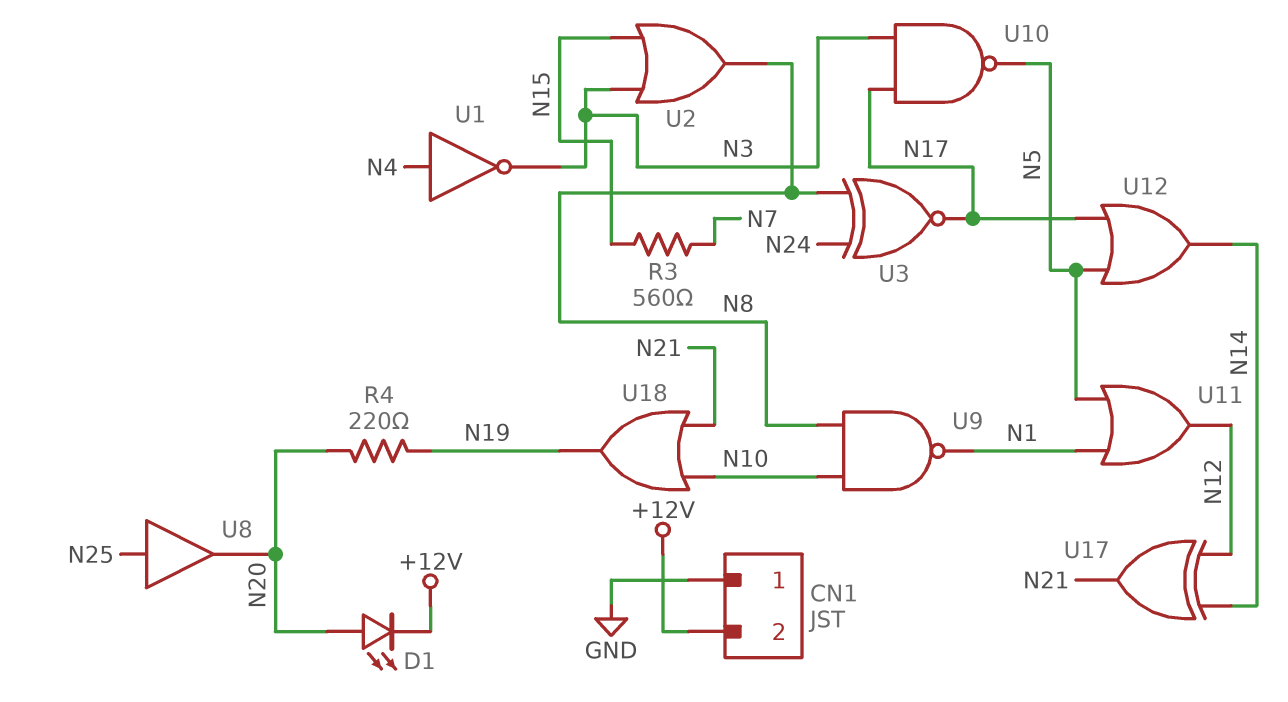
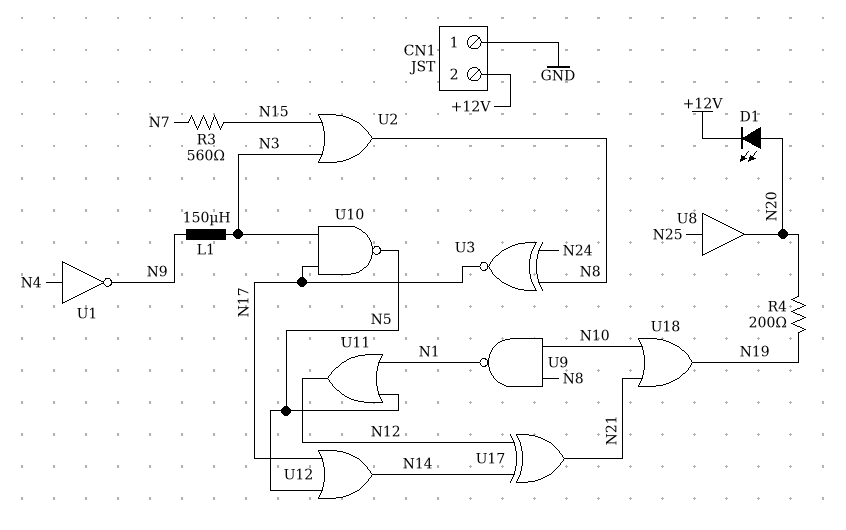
L1: none -> 150uH (N3, N9)
R4: 220 (N19, N20) -> 200 (N19, N20)
U1: NOT (in N4, out N3) -> NOT (in N4, out N9)

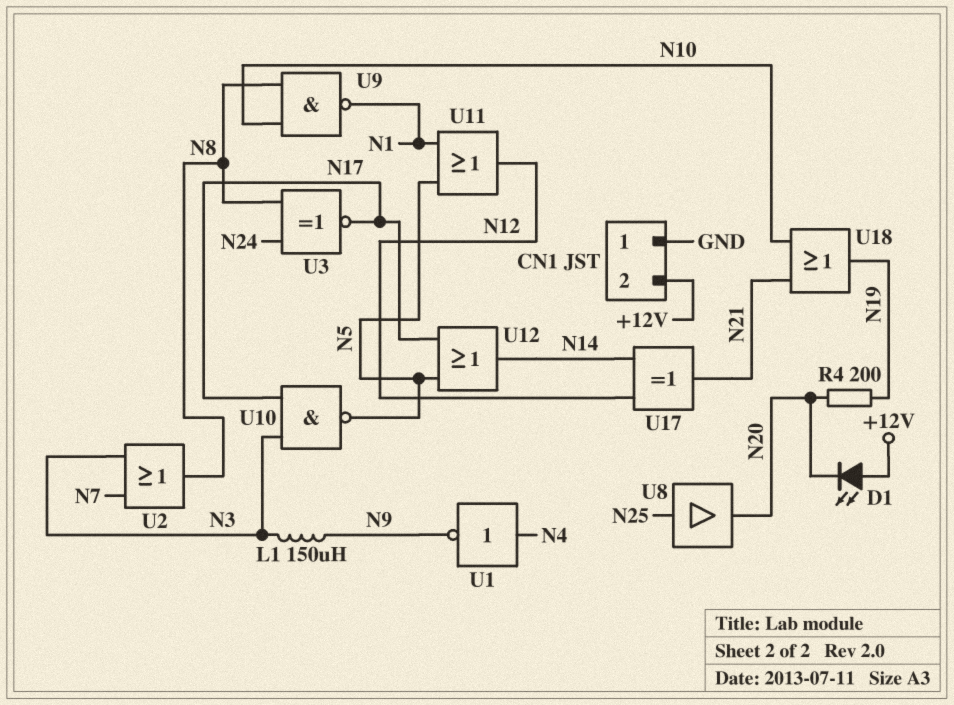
D1: LED (A N20, K +12V) -> LED (A +12V, K N20)
R3: 560 (N7, N15) -> none
U2: OR (in N3, in N15, out N8) -> OR (in N3, in N7, out N8)

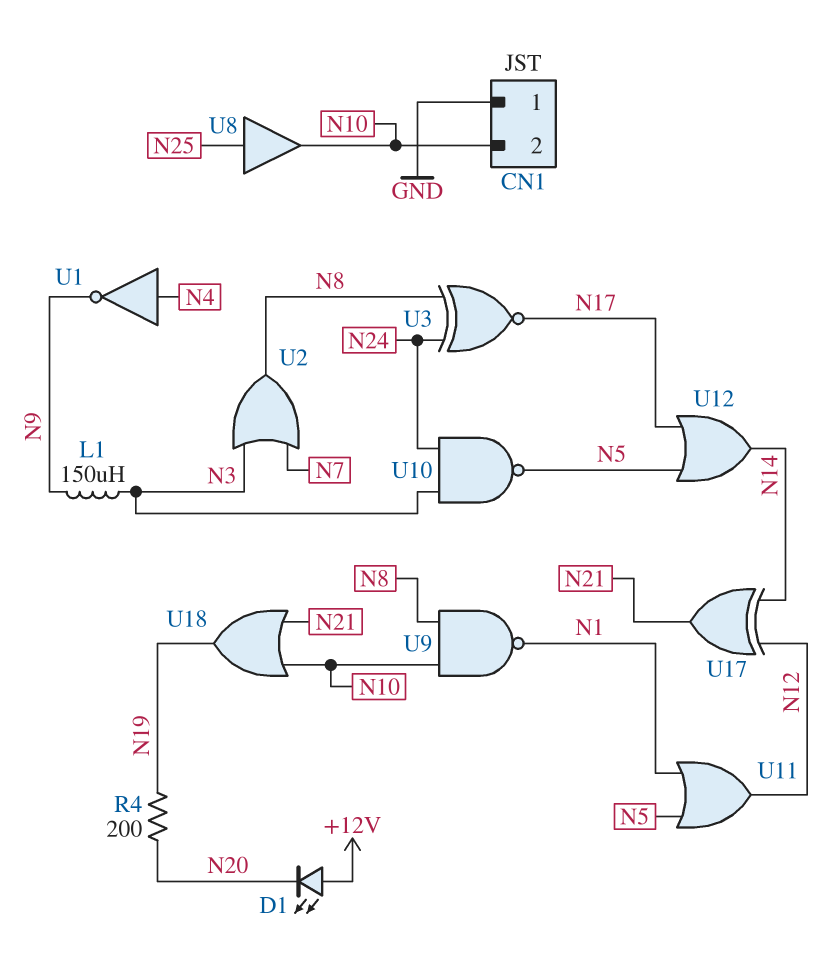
CN1 pin 2: +12V -> N10
U8: buffer (in N25, out N20) -> buffer (in N25, out N10)
U10: NAND (in N3, in N17, out N5) -> NAND (in N3, in N24, out N5)

